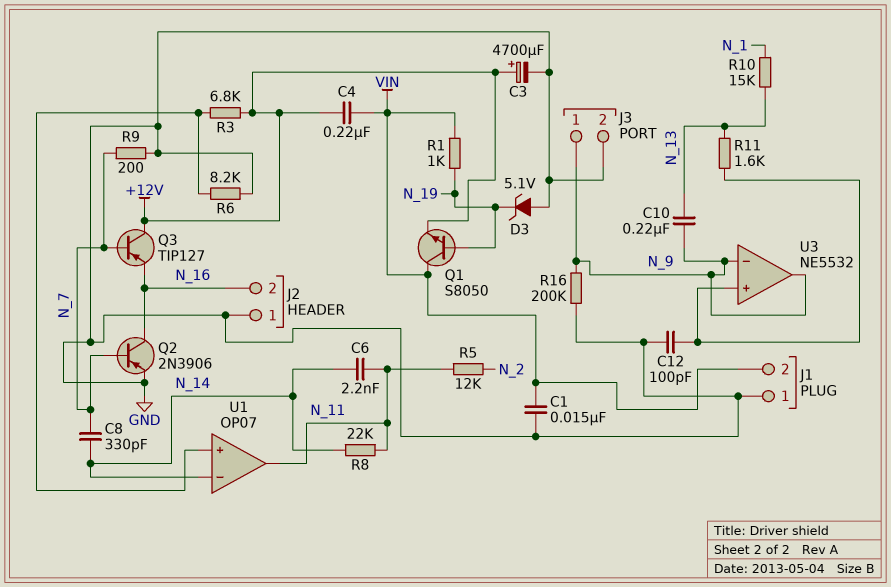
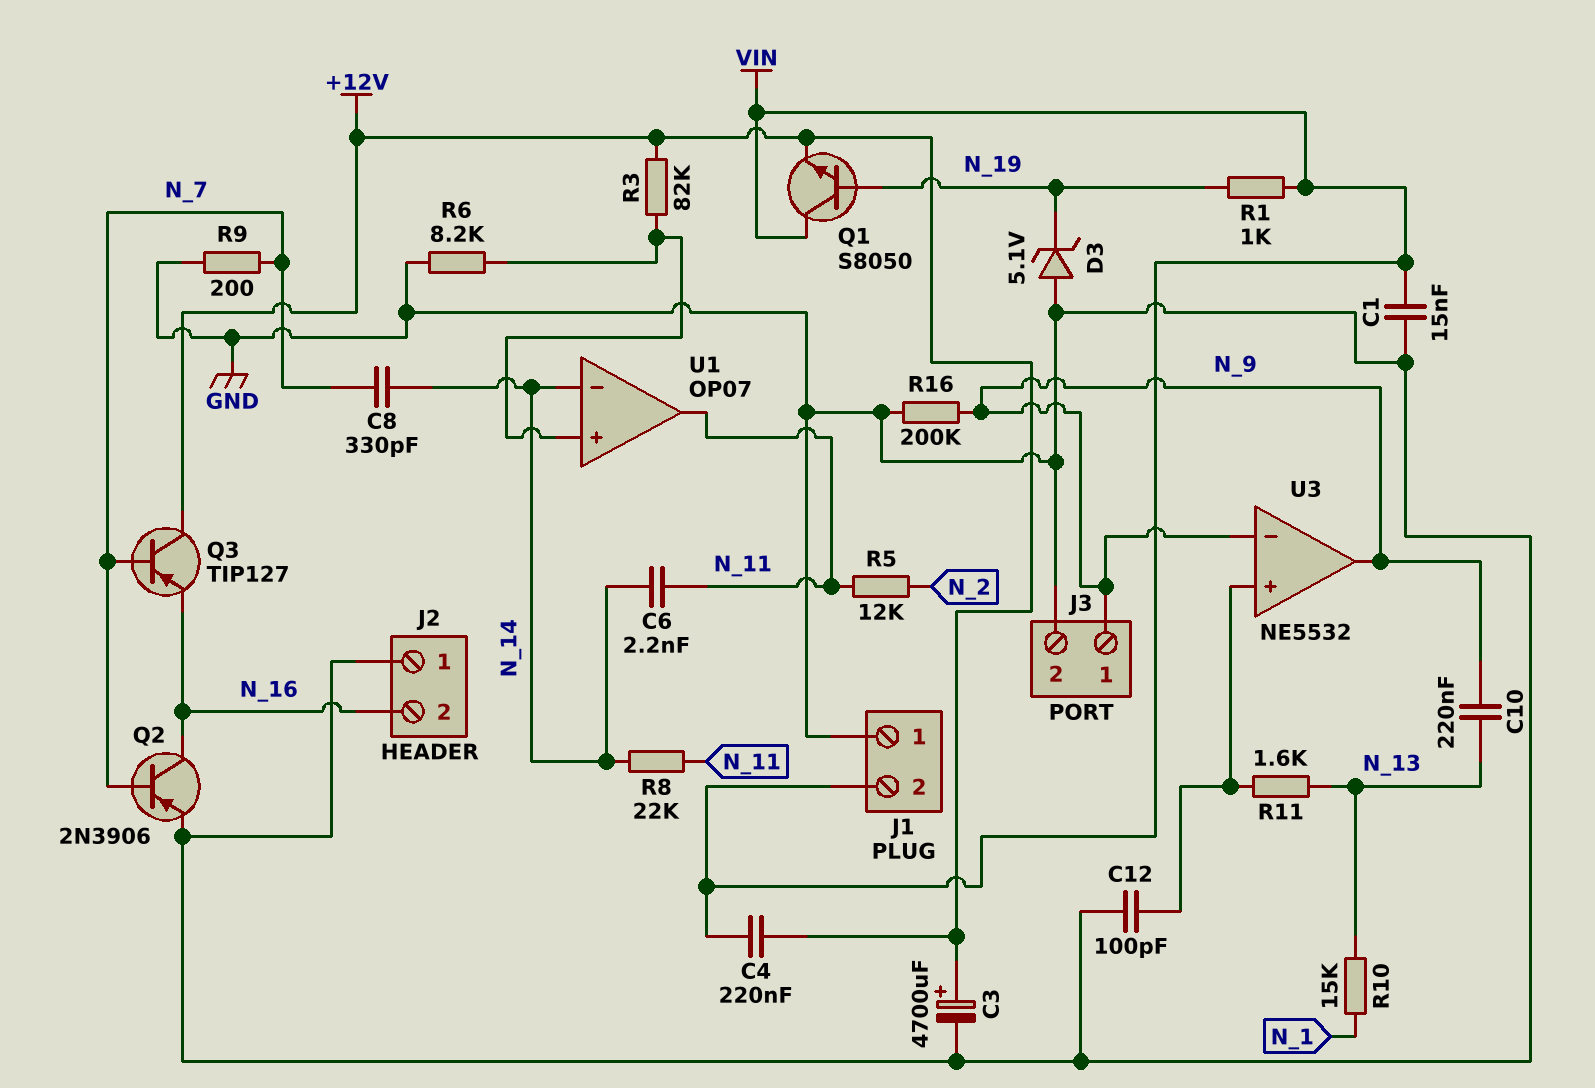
R3: 6.8k (+12V, U1/in+) -> 82k (+12V, U1/in+)

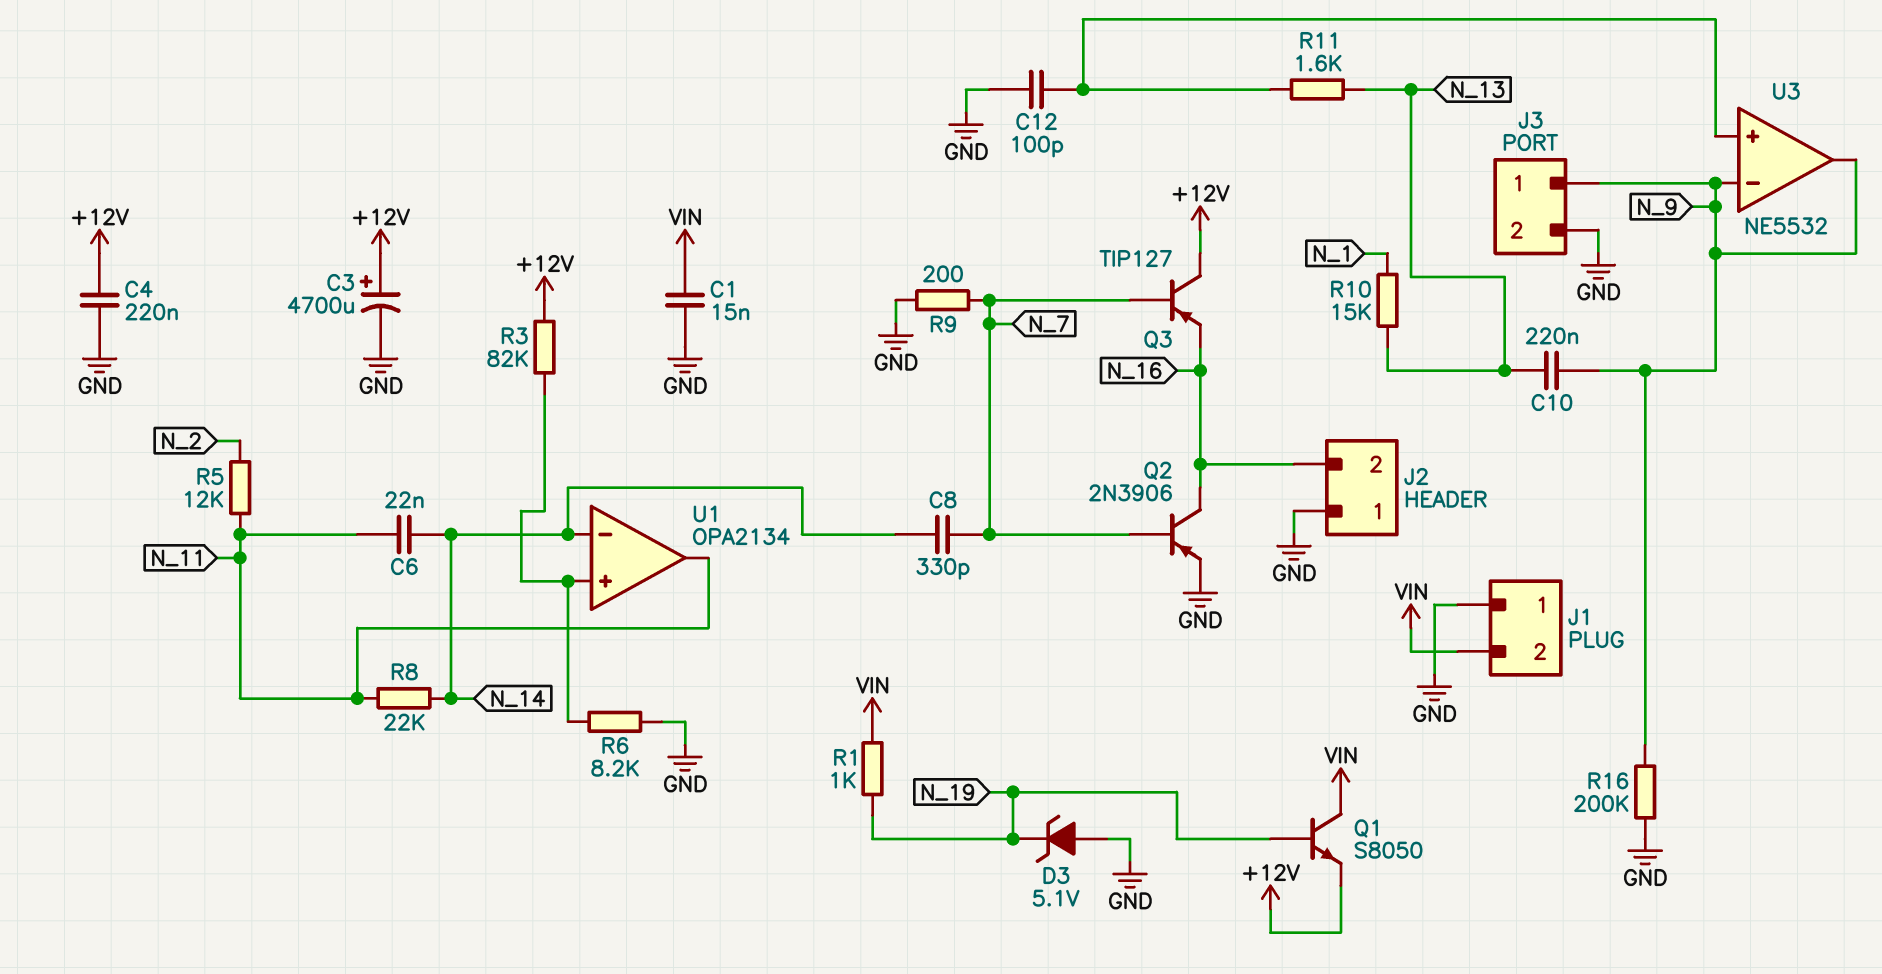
C4: 220nF (+12V, VIN) -> 220nF (+12V, GND)
C6: 2.2nF (N_11, N_14) -> 22nF (N_11, N_14)
U1: OP07 -> OPA2134

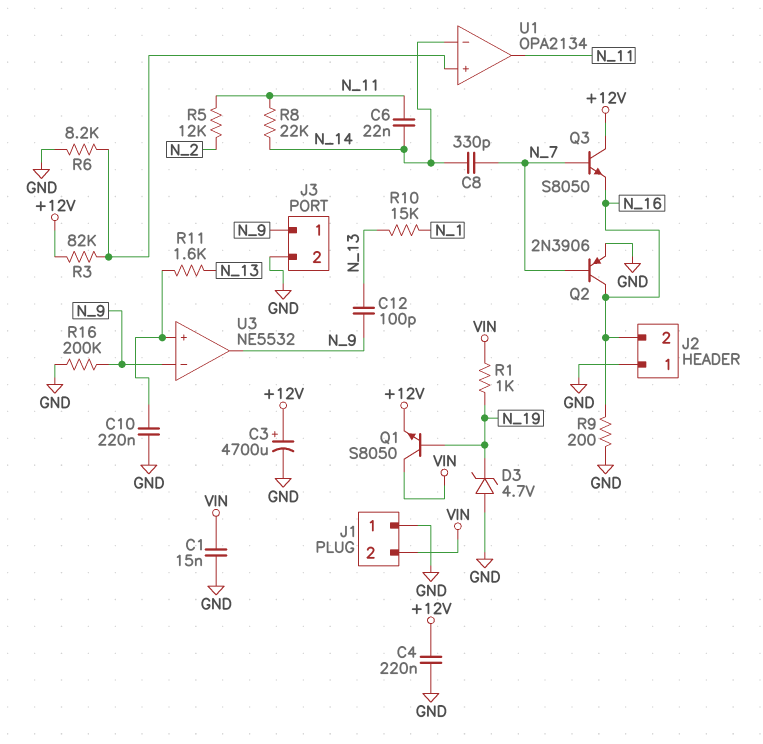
C10: 220nF (N_9, N_13) -> 220nF (GND, U3/in+)
C12: 100pF (GND, U3/in+) -> 100pF (N_9, N_13)
D3: zener 5.1V (A GND, K N_19) -> zener 4.7V (A GND, K N_19)
Q3: PNP TIP127 (B N_7, C +12V, E N_16) -> NPN S8050 (B N_7, C +12V, E N_16)
R9: 200 (GND, N_7) -> 200 (GND, N_16)

